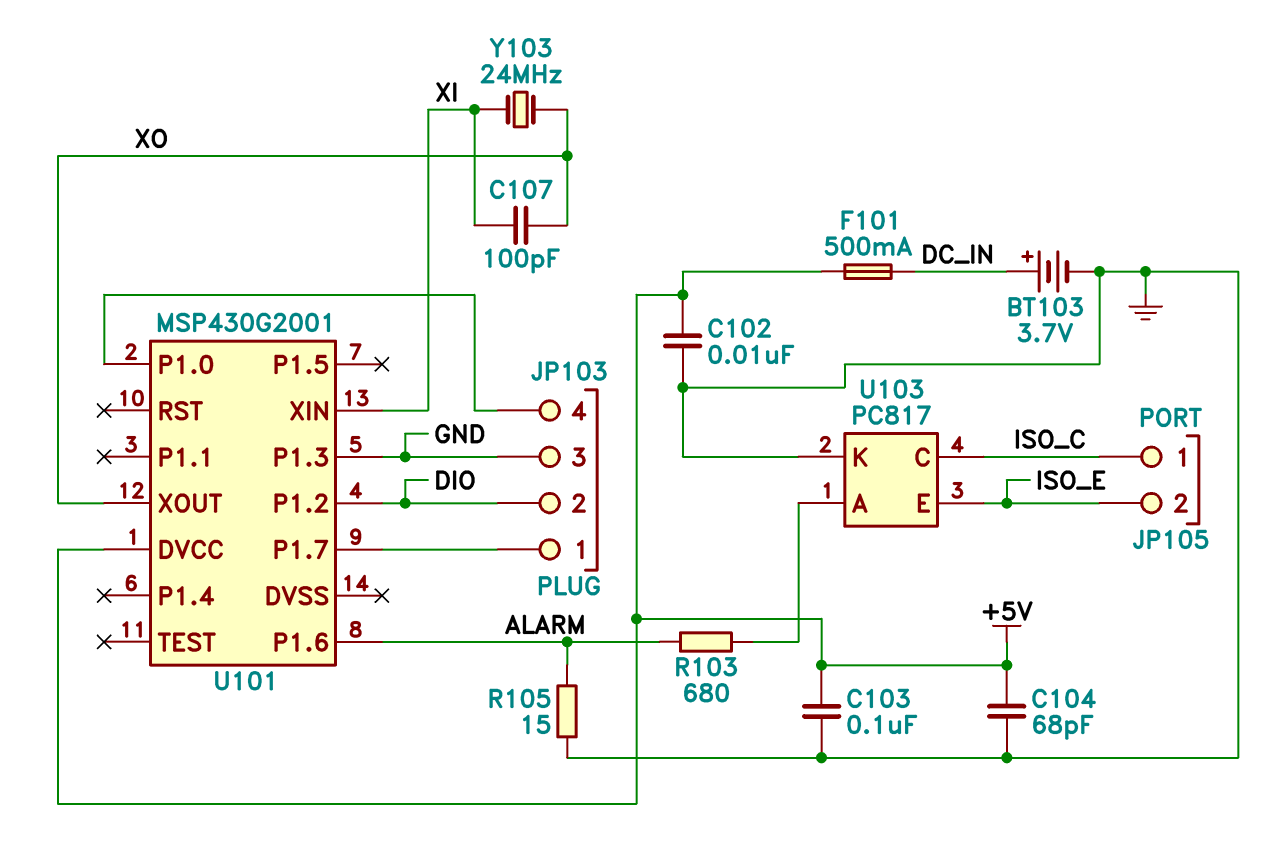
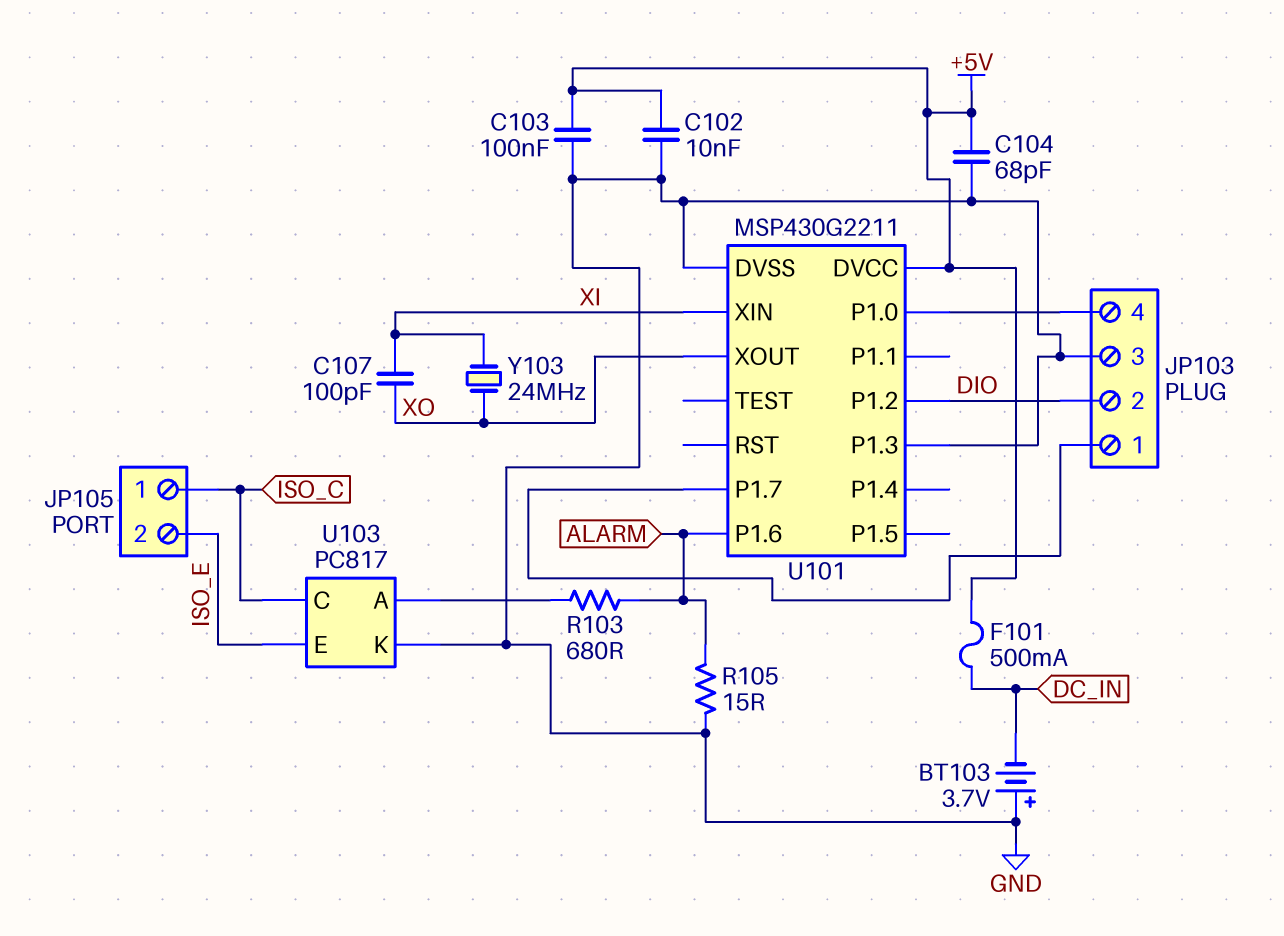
BT103: 3.7V (plus DC_IN, minus GND) -> 3.7V (plus GND, minus DC_IN)
U101: MSP430G2001 -> MSP430G2211
U101 pin DVSS: none -> GND

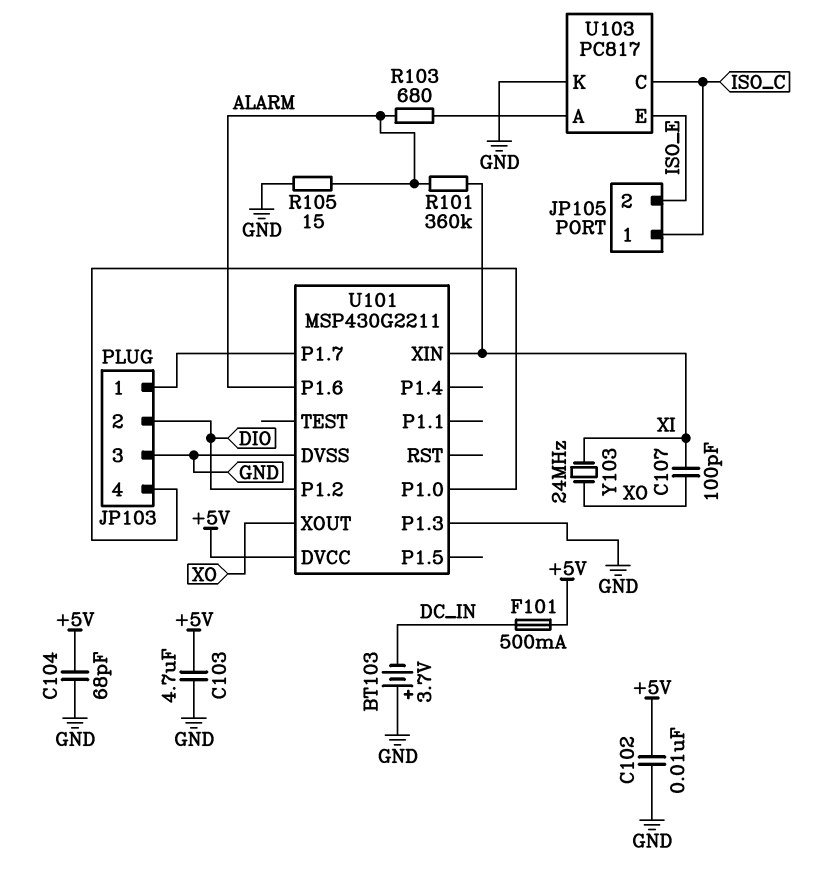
C103: 100nF (+5V, GND) -> 4.7uF (+5V, GND)
R101: none -> 360k (ALARM, XI)

